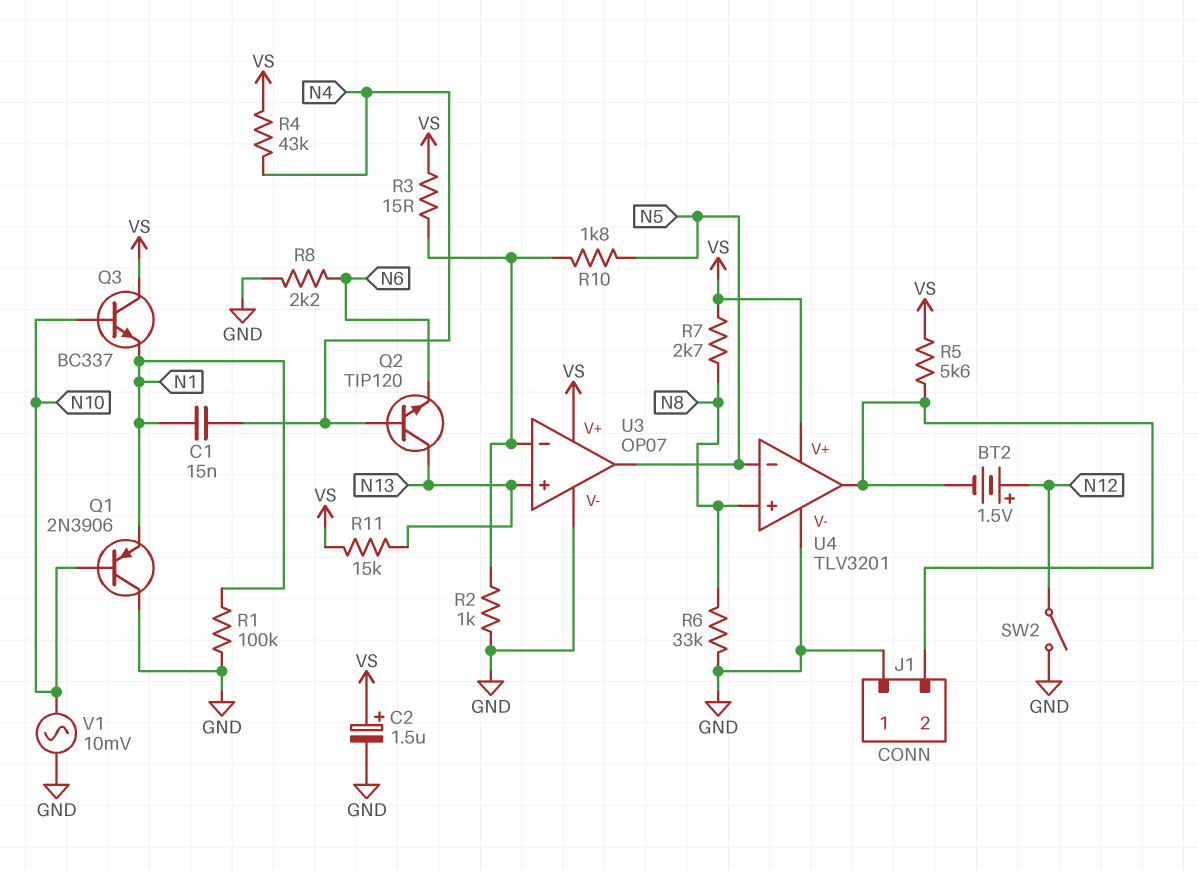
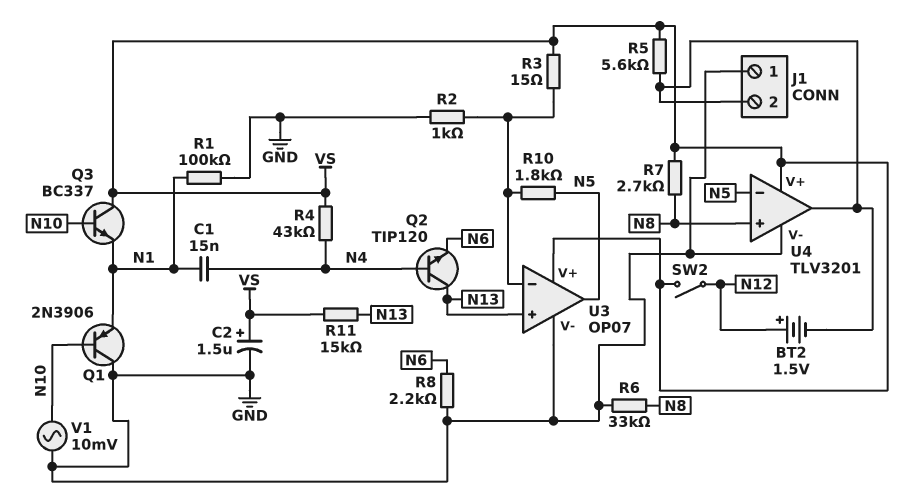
SW2: switch (GND, N12) -> switch (N12, VS)

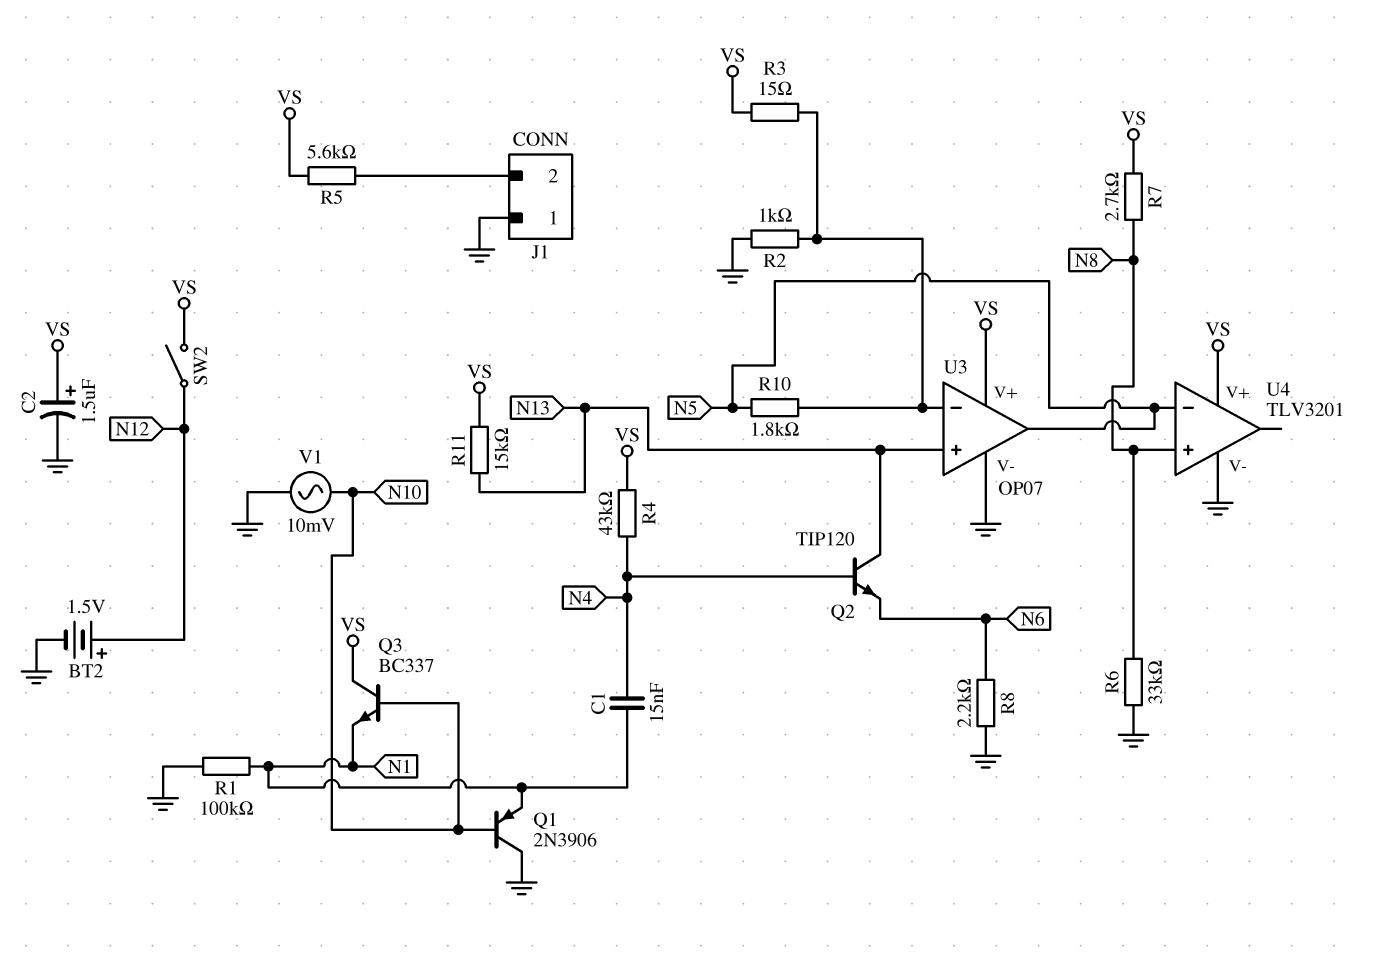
BT2: 1.5V (plus N12, minus J1/2) -> 1.5V (plus N12, minus GND)
U4 pin out: J1/2 -> none

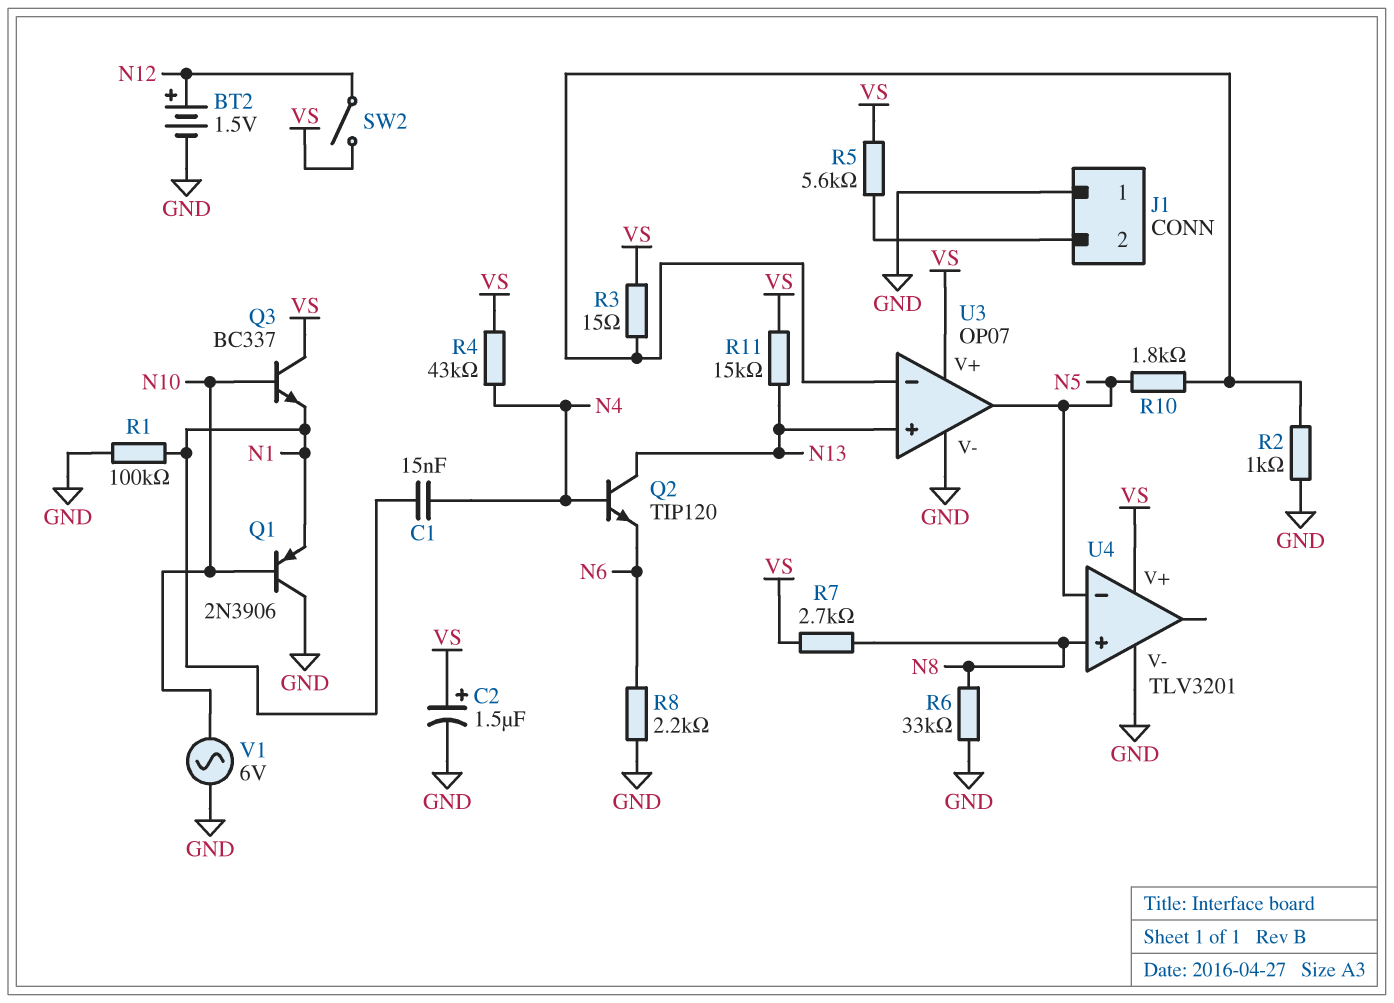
V1: AC 10mV (GND, N10) -> AC 6V (GND, N10)

